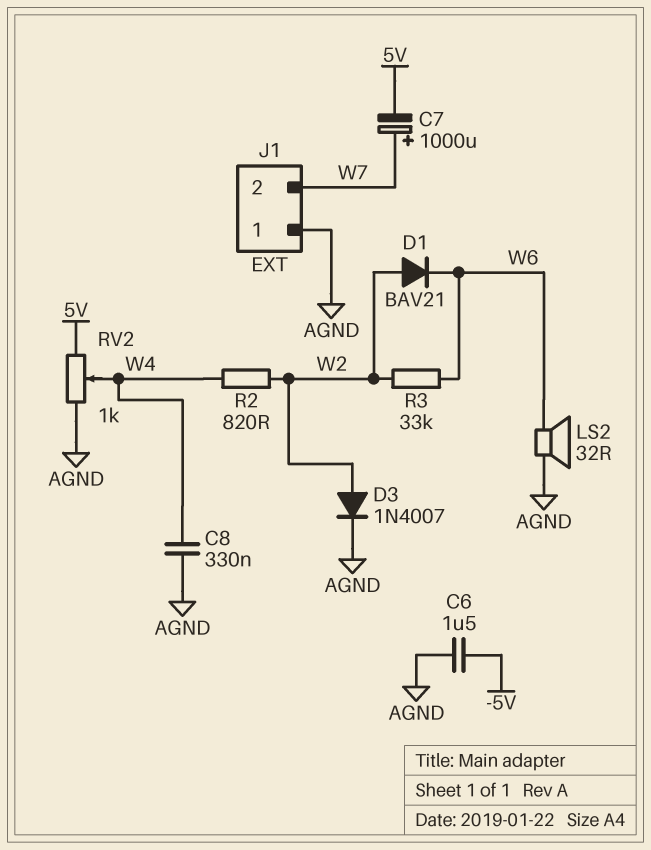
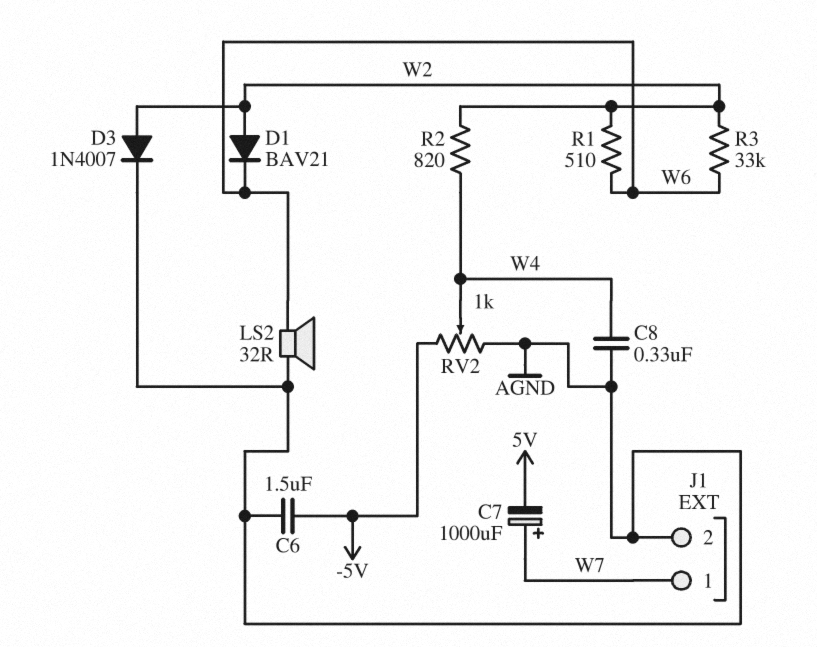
J1 pin 1: AGND -> W7
J1 pin 2: W7 -> AGND
R1: none -> 510 (W2, W6)
RV2: 1k (5V, AGND, wiper W4) -> 1k (-5V, AGND, wiper W4)

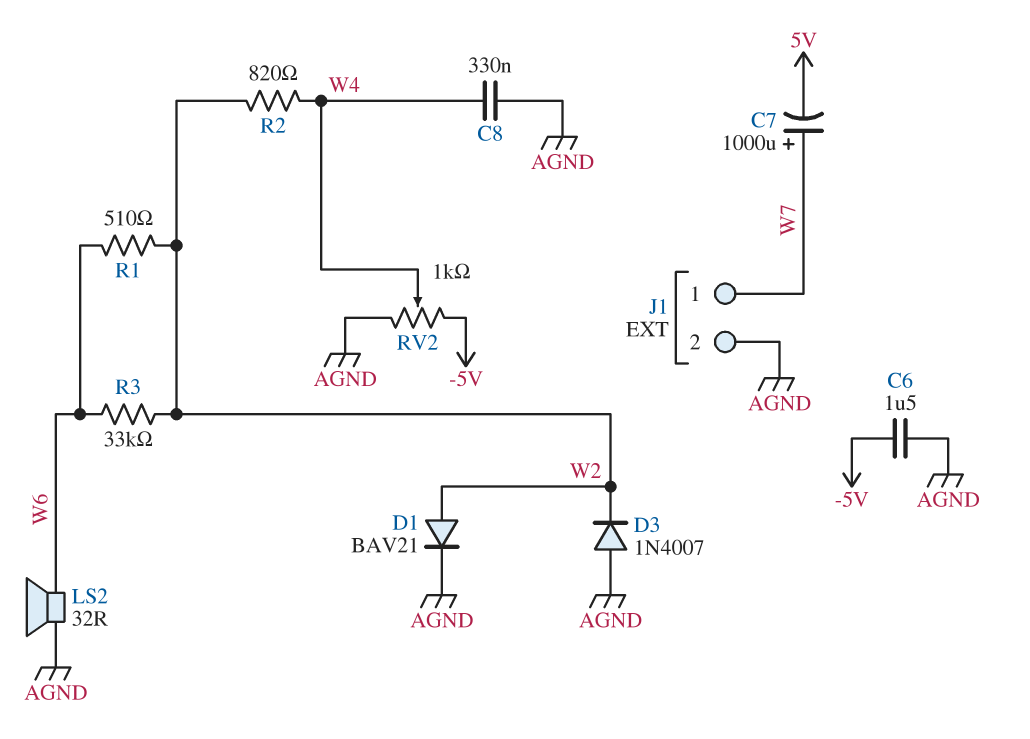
D1: diode BAV21 (A W2, K W6) -> diode BAV21 (A W2, K AGND)
D3: diode 1N4007 (A W2, K AGND) -> diode 1N4007 (A AGND, K W2)

